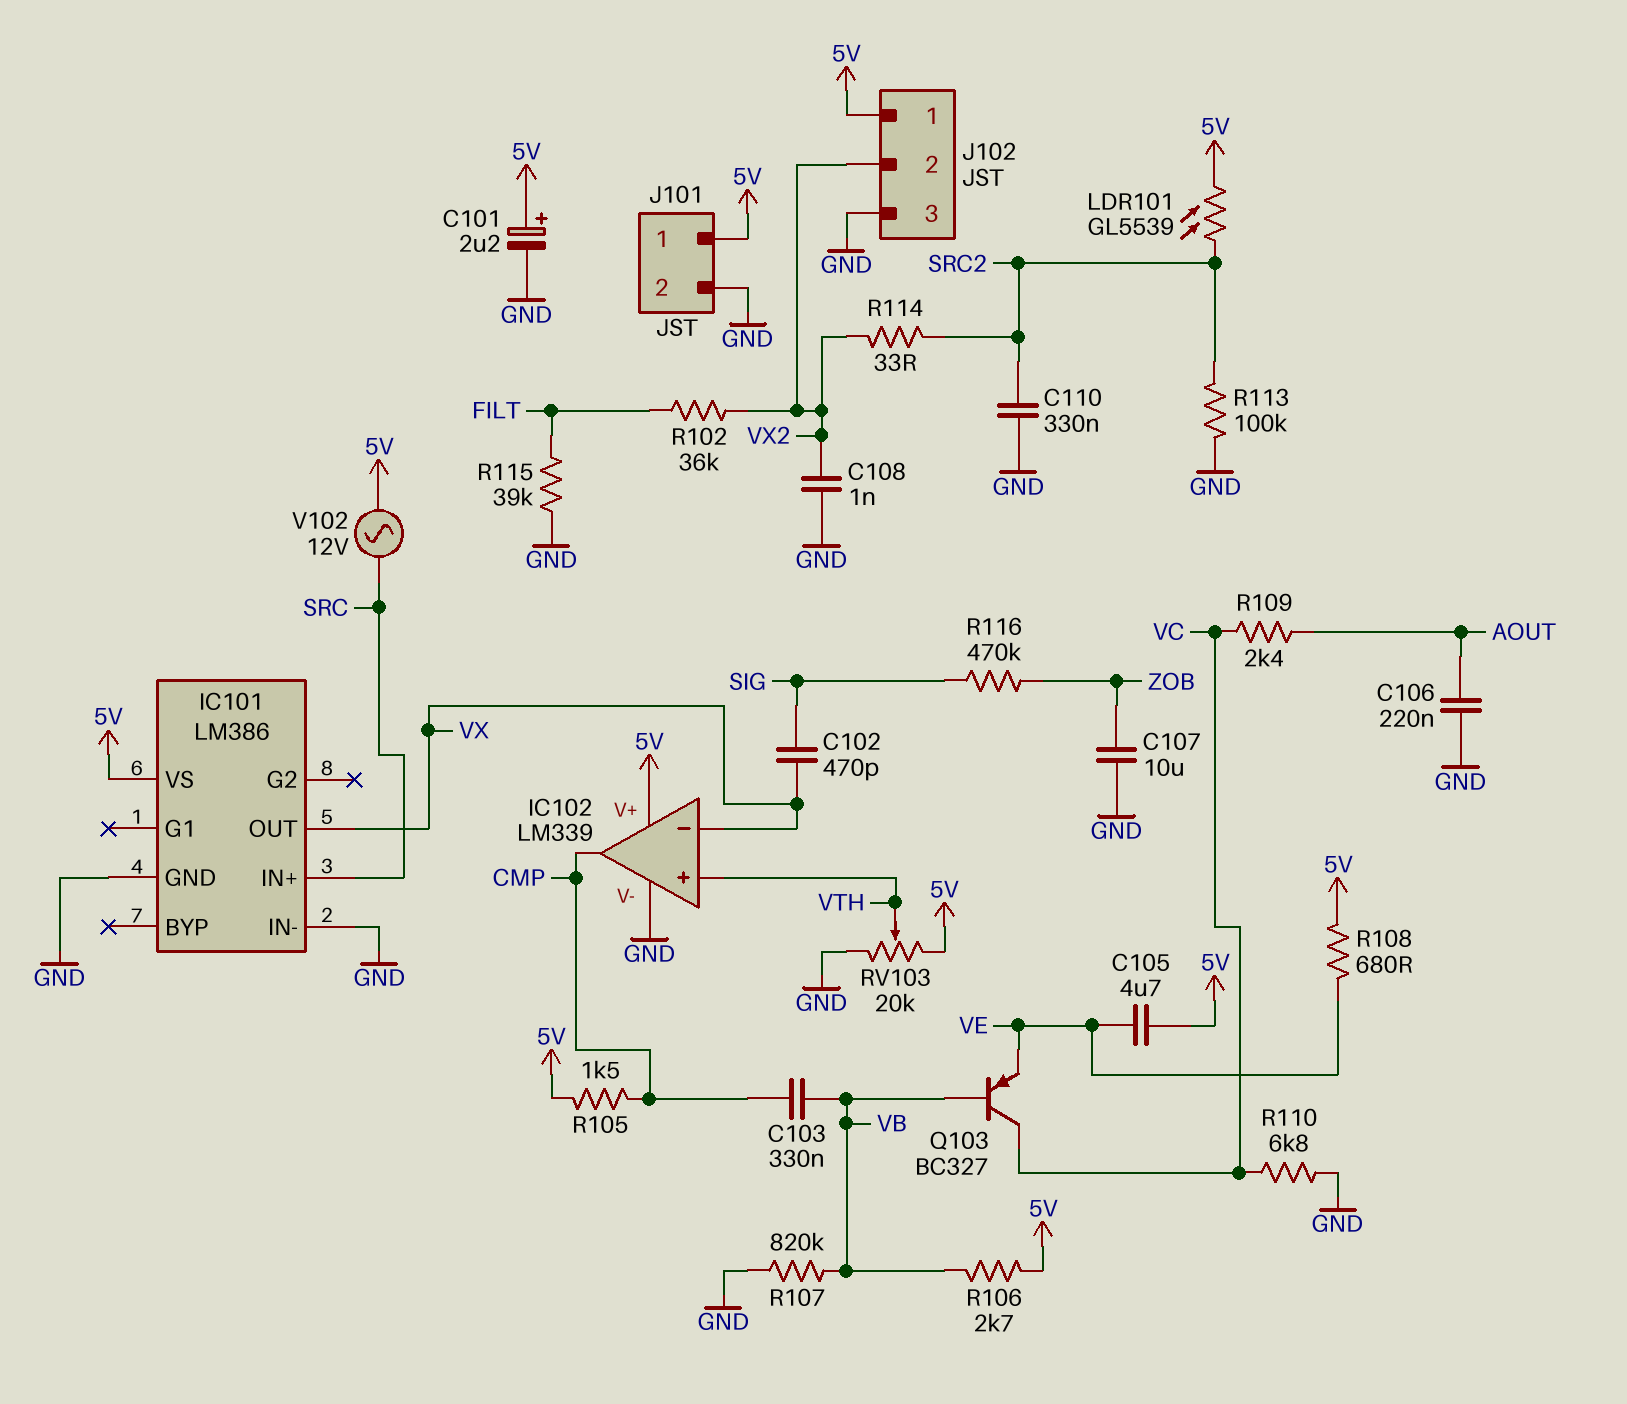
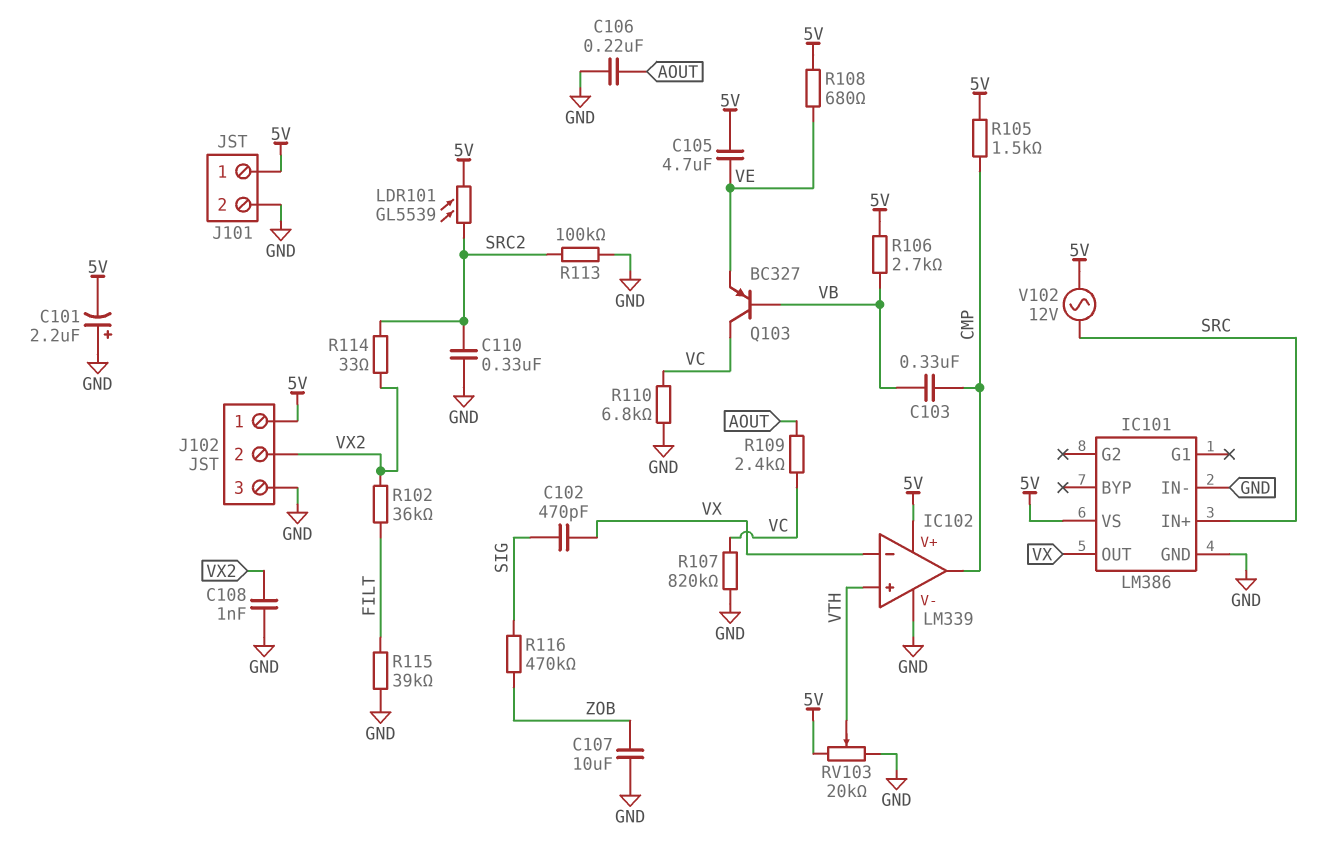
C101: 2.2uF (plus 5V, minus GND) -> 2.2uF (plus GND, minus 5V)
R107: 820k (GND, VB) -> 820k (GND, VC)

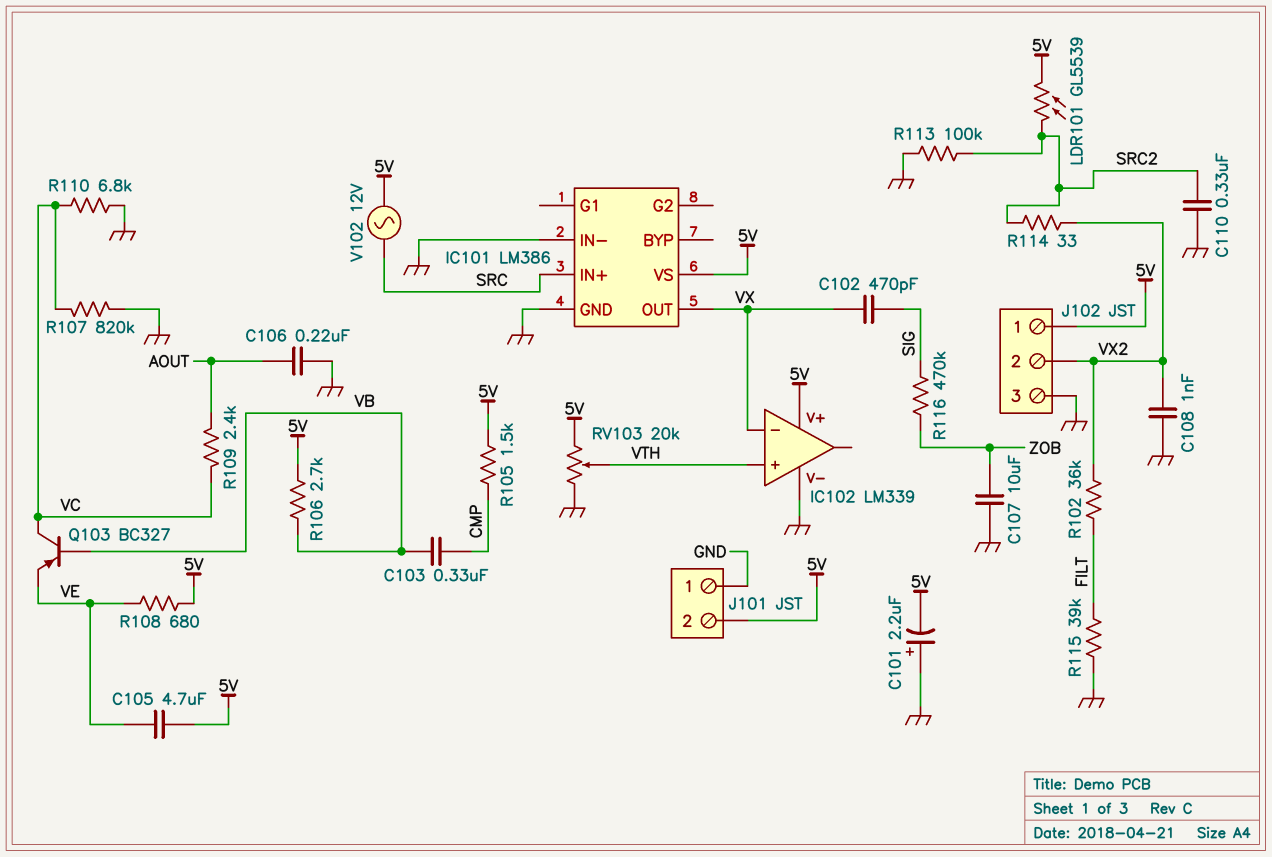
IC102 pin out: CMP -> none
J101 pin 1: 5V -> GND
J101 pin 2: GND -> 5V

